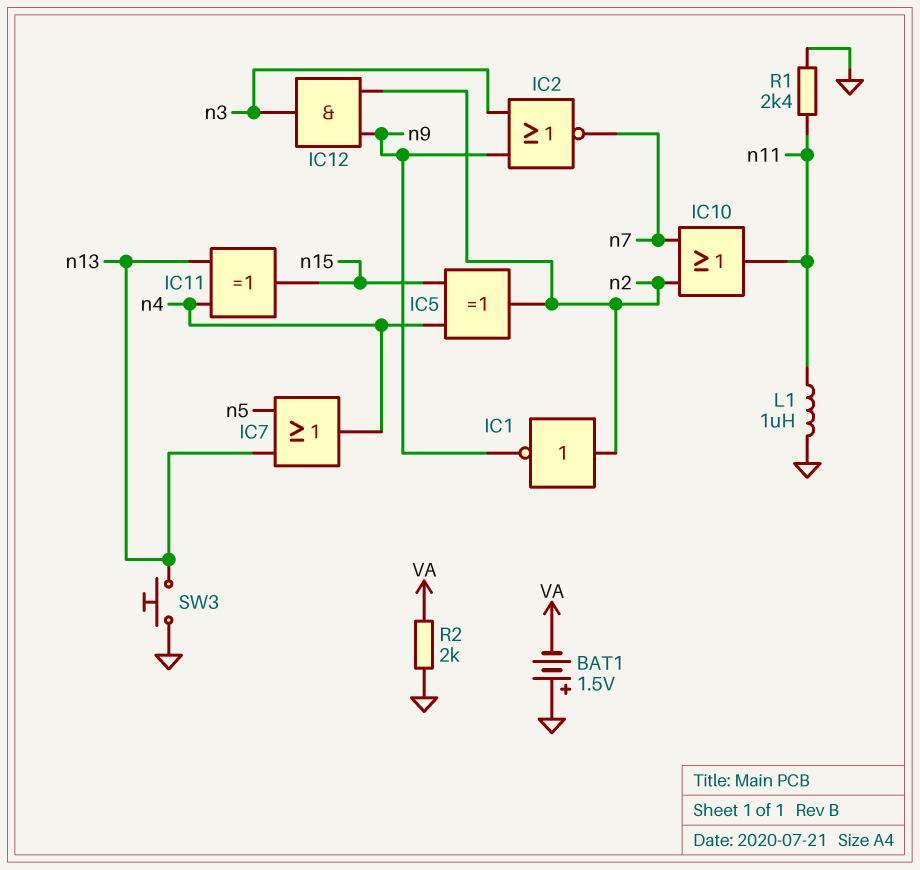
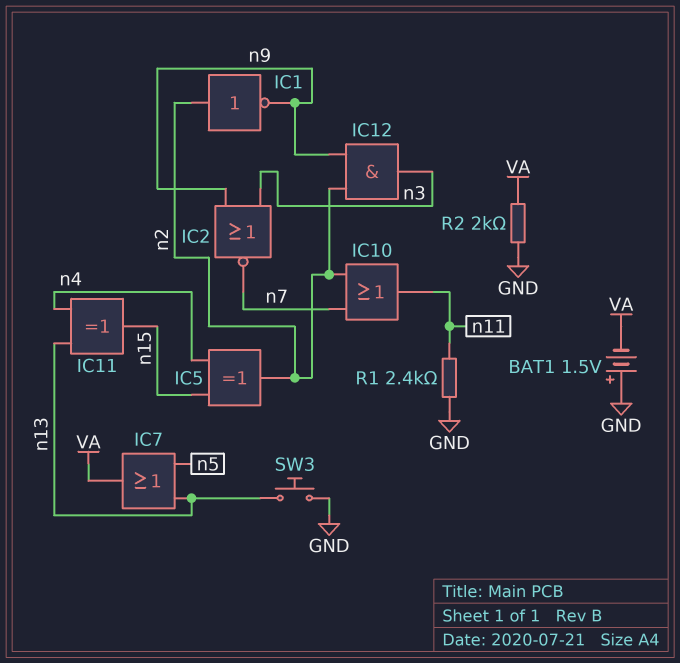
IC7: OR (in n5, in n13, out n4) -> OR (in n5, in n13, out VA)
L1: 1uH (GND, n11) -> none

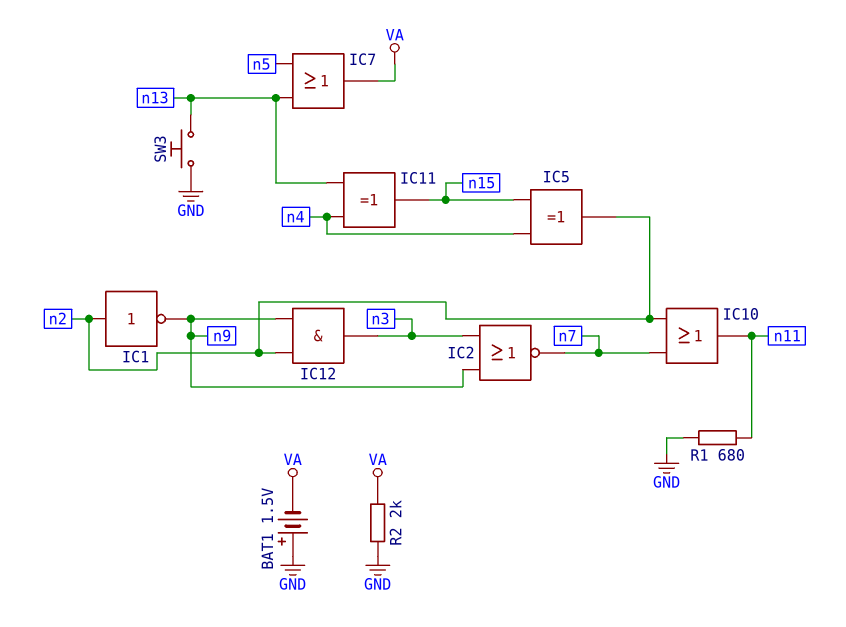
R1: 2.4k (GND, n11) -> 680 (GND, n11)

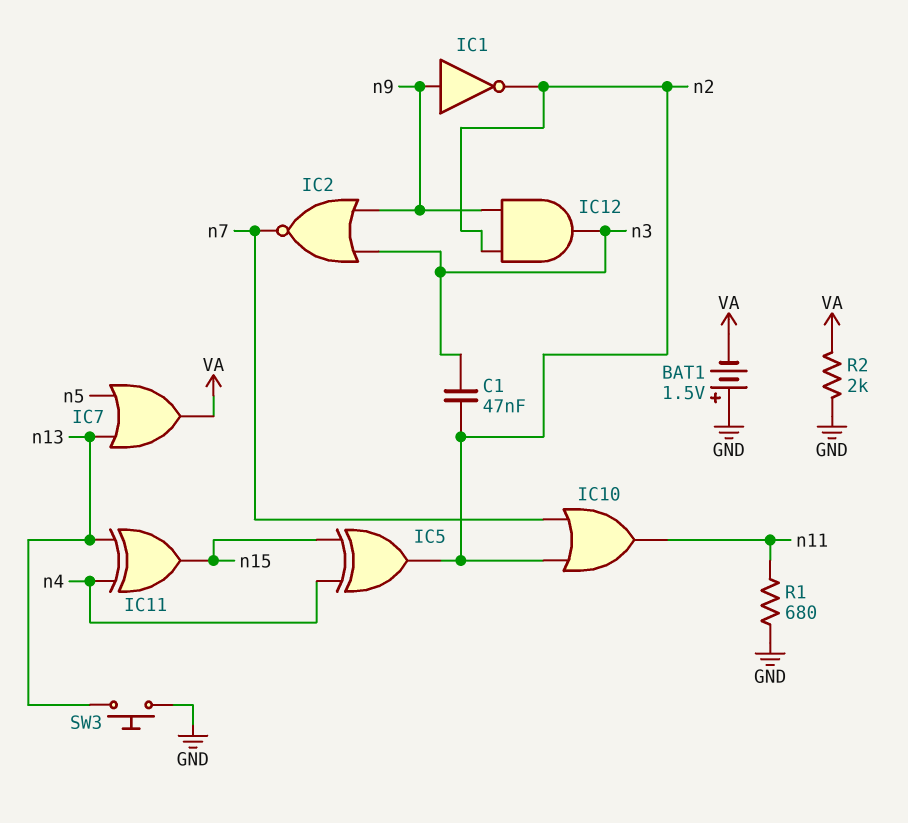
C1: none -> 47nF (n2, n3)
IC1: NOT (in n2, out n9) -> NOT (in n9, out n2)

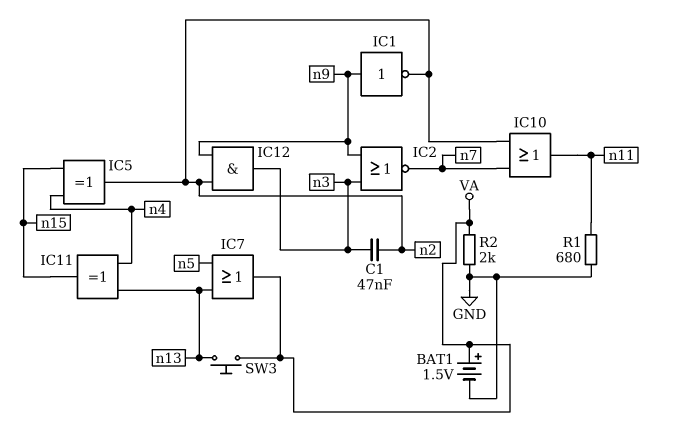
BAT1: 1.5V (plus GND, minus VA) -> 1.5V (plus VA, minus GND)
SW3: button (GND, n13) -> button (VA, n13)

